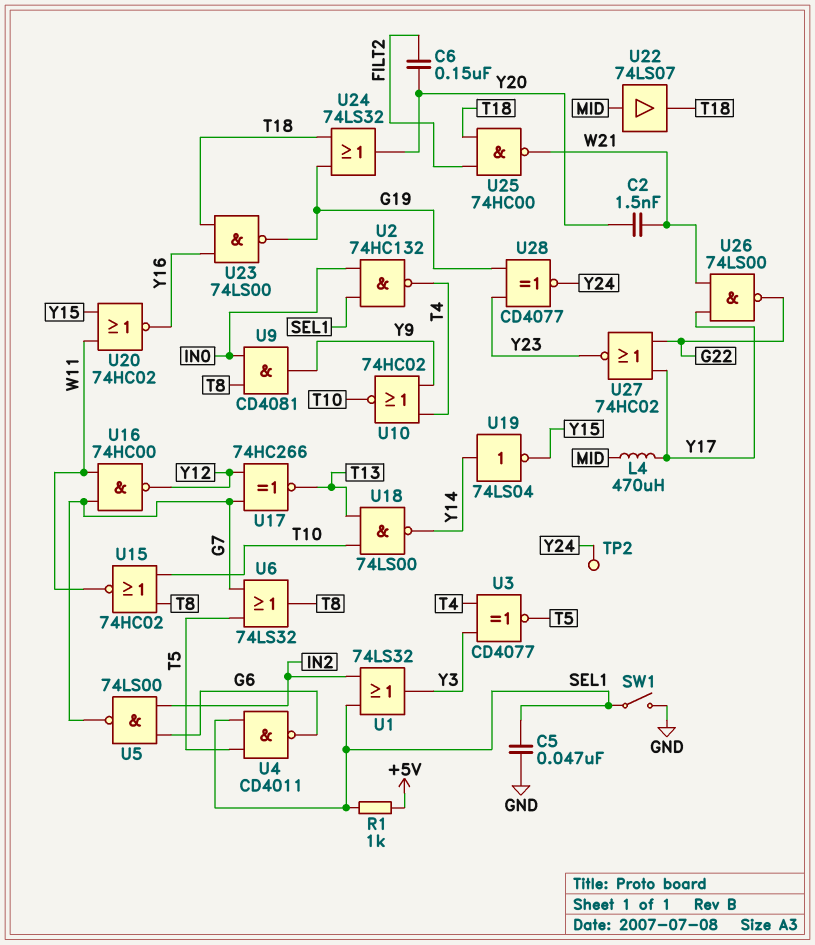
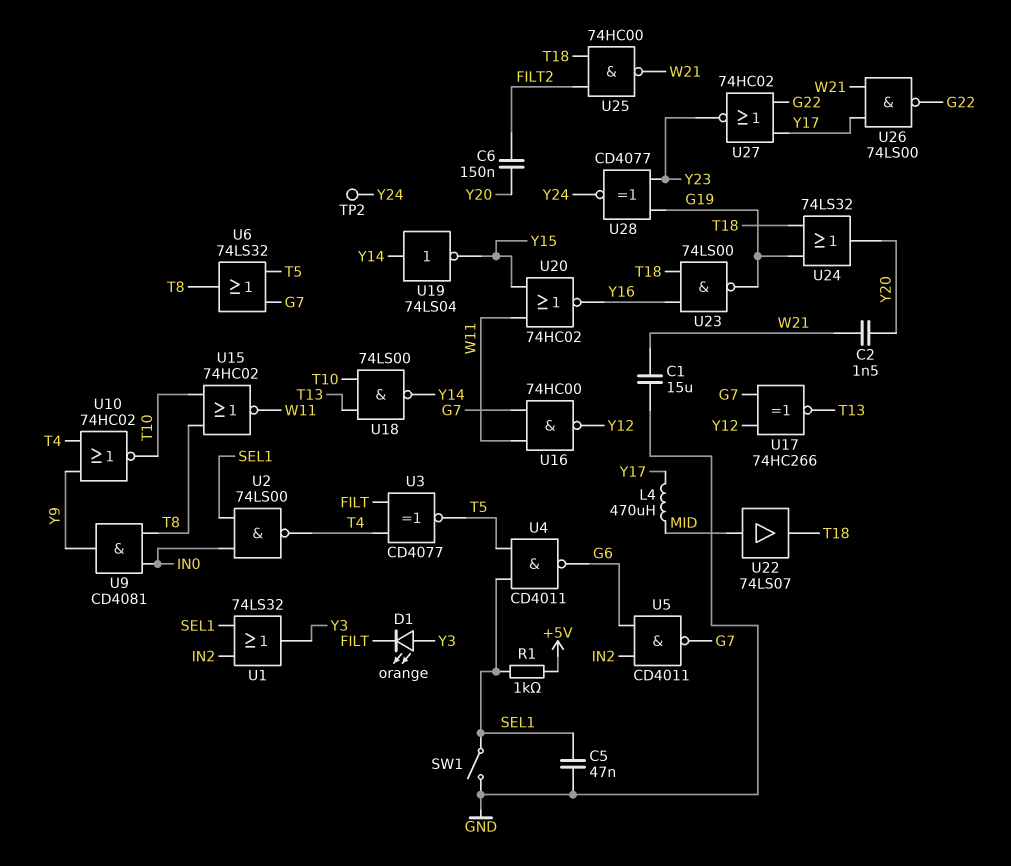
C1: none -> 15uF (GND, W21)
D1: none -> LED orange (A Y3, K FILT)
U2: NAND 74HC132 (in IN0, in SEL1, out T4) -> NAND 74LS00 (in IN0, in SEL1, out T4)
U3: XNOR CD4077 (in T4, in Y3, out T5) -> XNOR CD4077 (in FILT, in T4, out T5)
U5: NAND 74LS00 (in G6, in IN2, out G7) -> NAND CD4011 (in G6, in IN2, out G7)

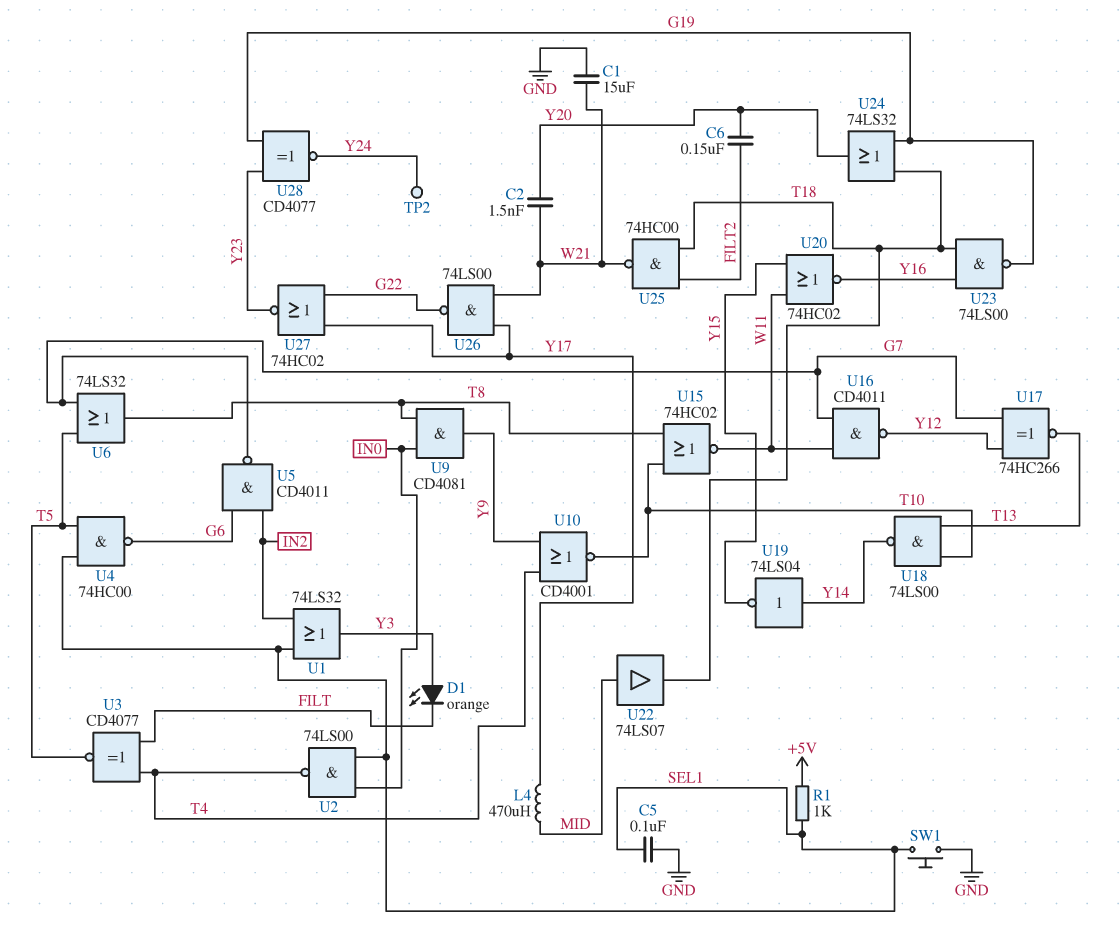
C5: 47nF (GND, SEL1) -> 100nF (GND, SEL1)
SW1: switch (GND, SEL1) -> button (GND, SEL1)
U4: NAND CD4011 (in SEL1, in T5, out G6) -> NAND 74HC00 (in SEL1, in T5, out G6)
U10: NOR 74HC02 (in T4, in Y9, out T10) -> NOR CD4001 (in T4, in Y9, out T10)
U16: NAND 74HC00 (in G7, in W11, out Y12) -> NAND CD4011 (in G7, in W11, out Y12)

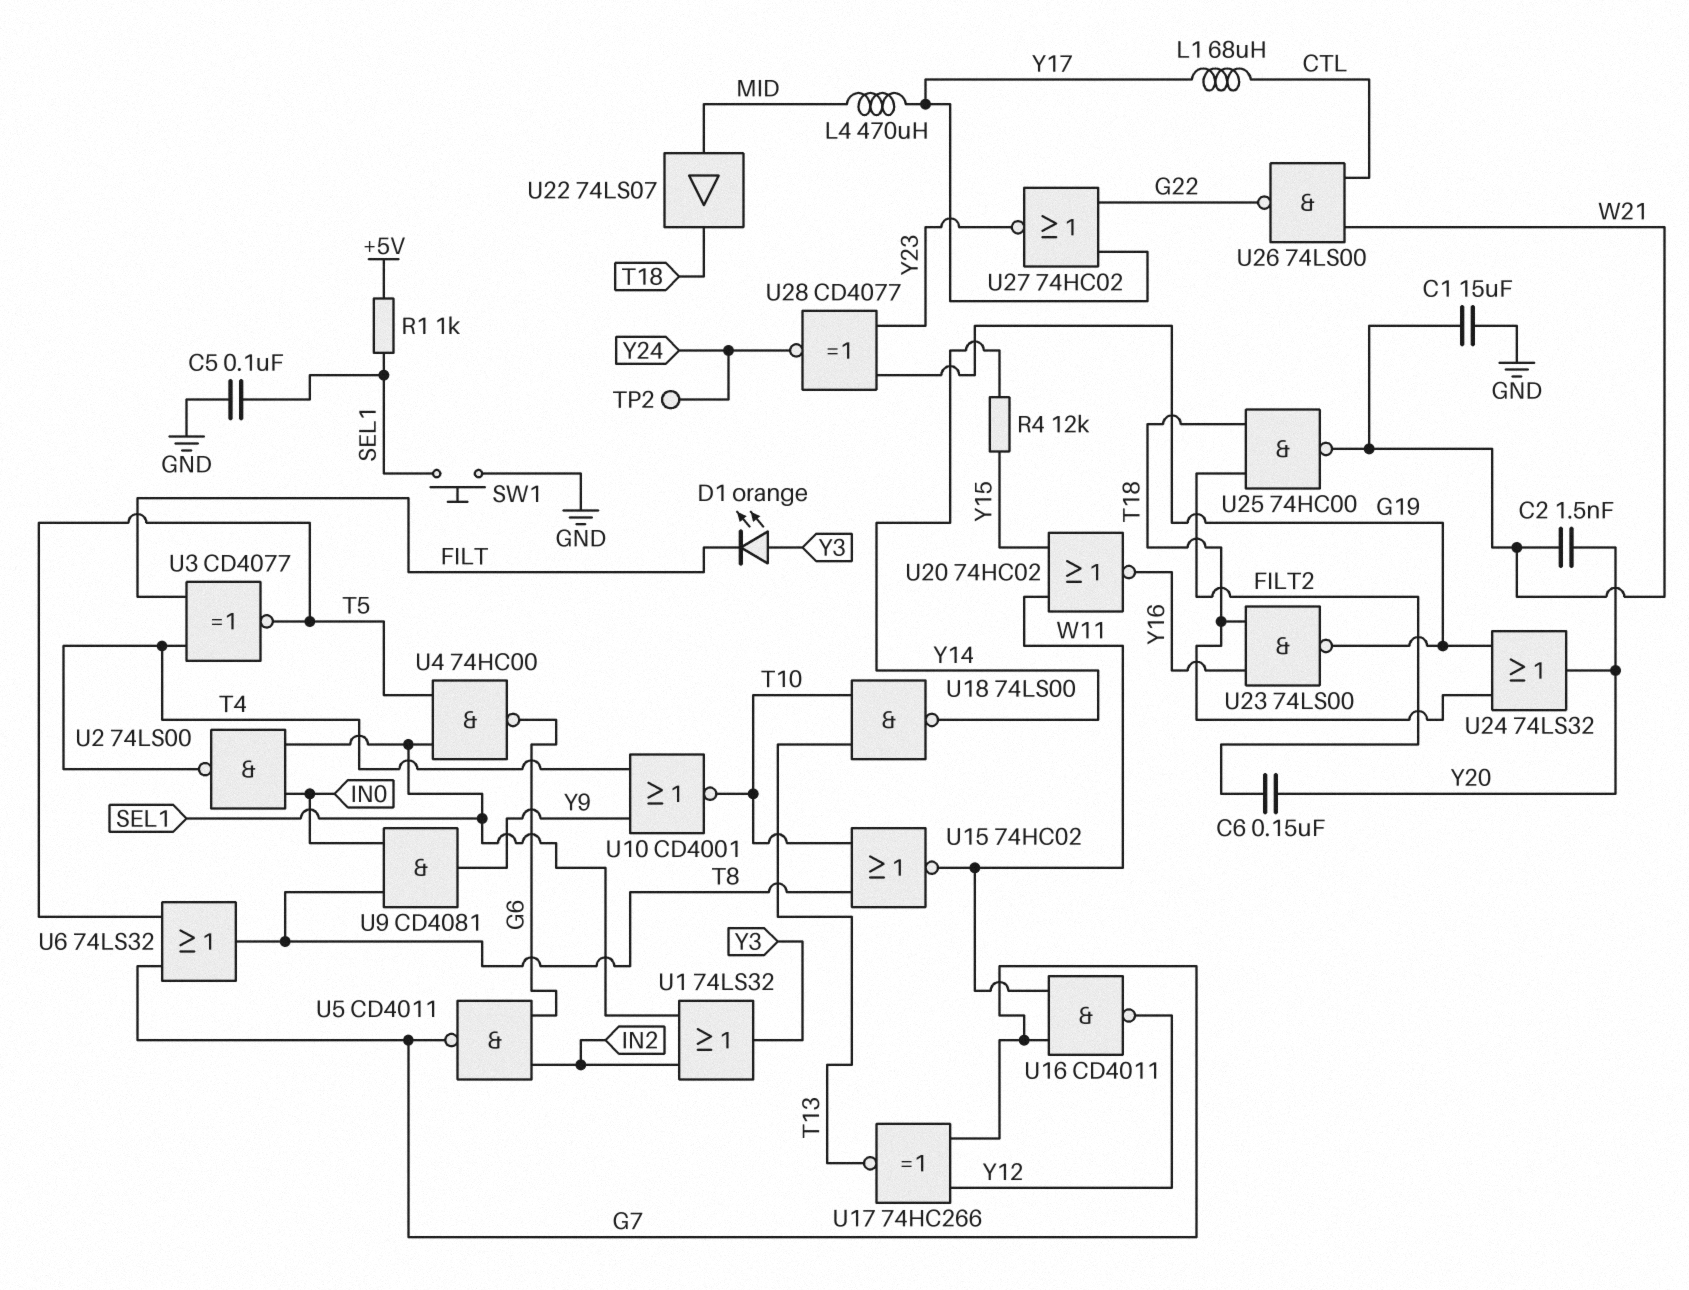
L1: none -> 68uH (CTL, Y17)
R4: none -> 12k (Y14, Y15)
U19: NOT 74LS04 (in Y14, out Y15) -> none
U26: NAND 74LS00 (in W21, in Y17, out G22) -> NAND 74LS00 (in CTL, in W21, out G22)

